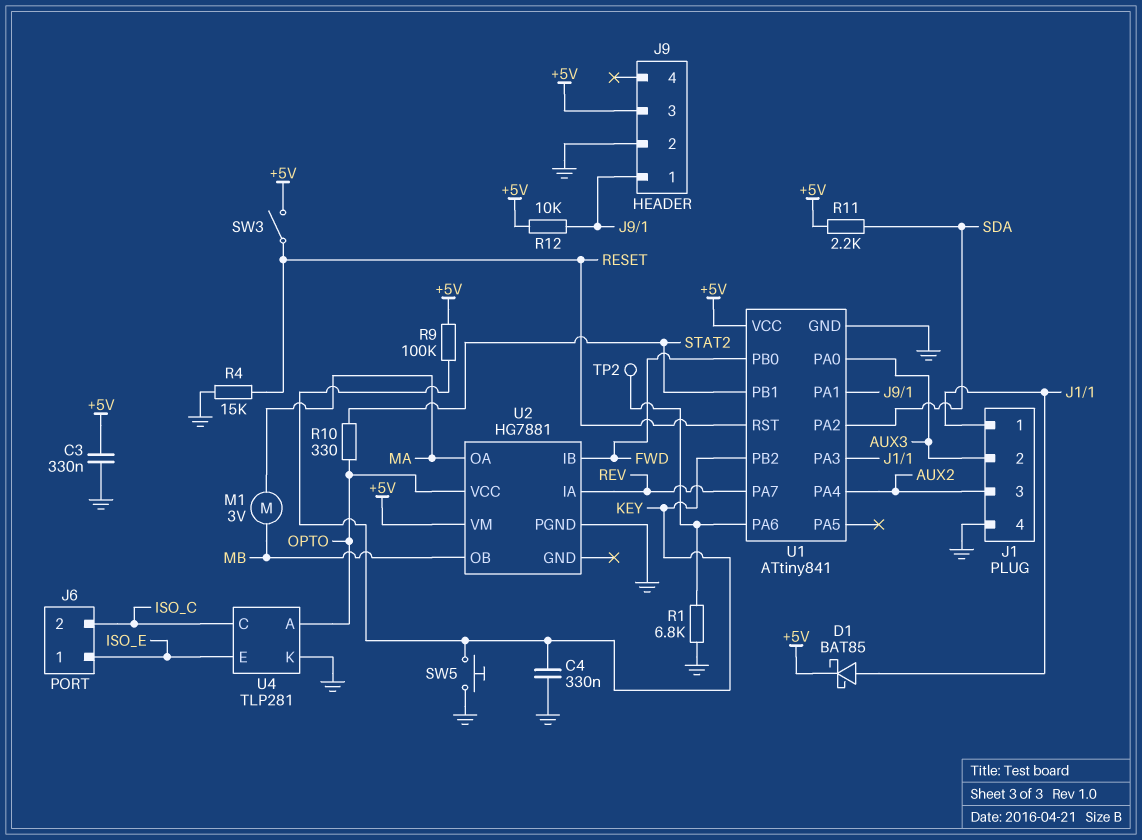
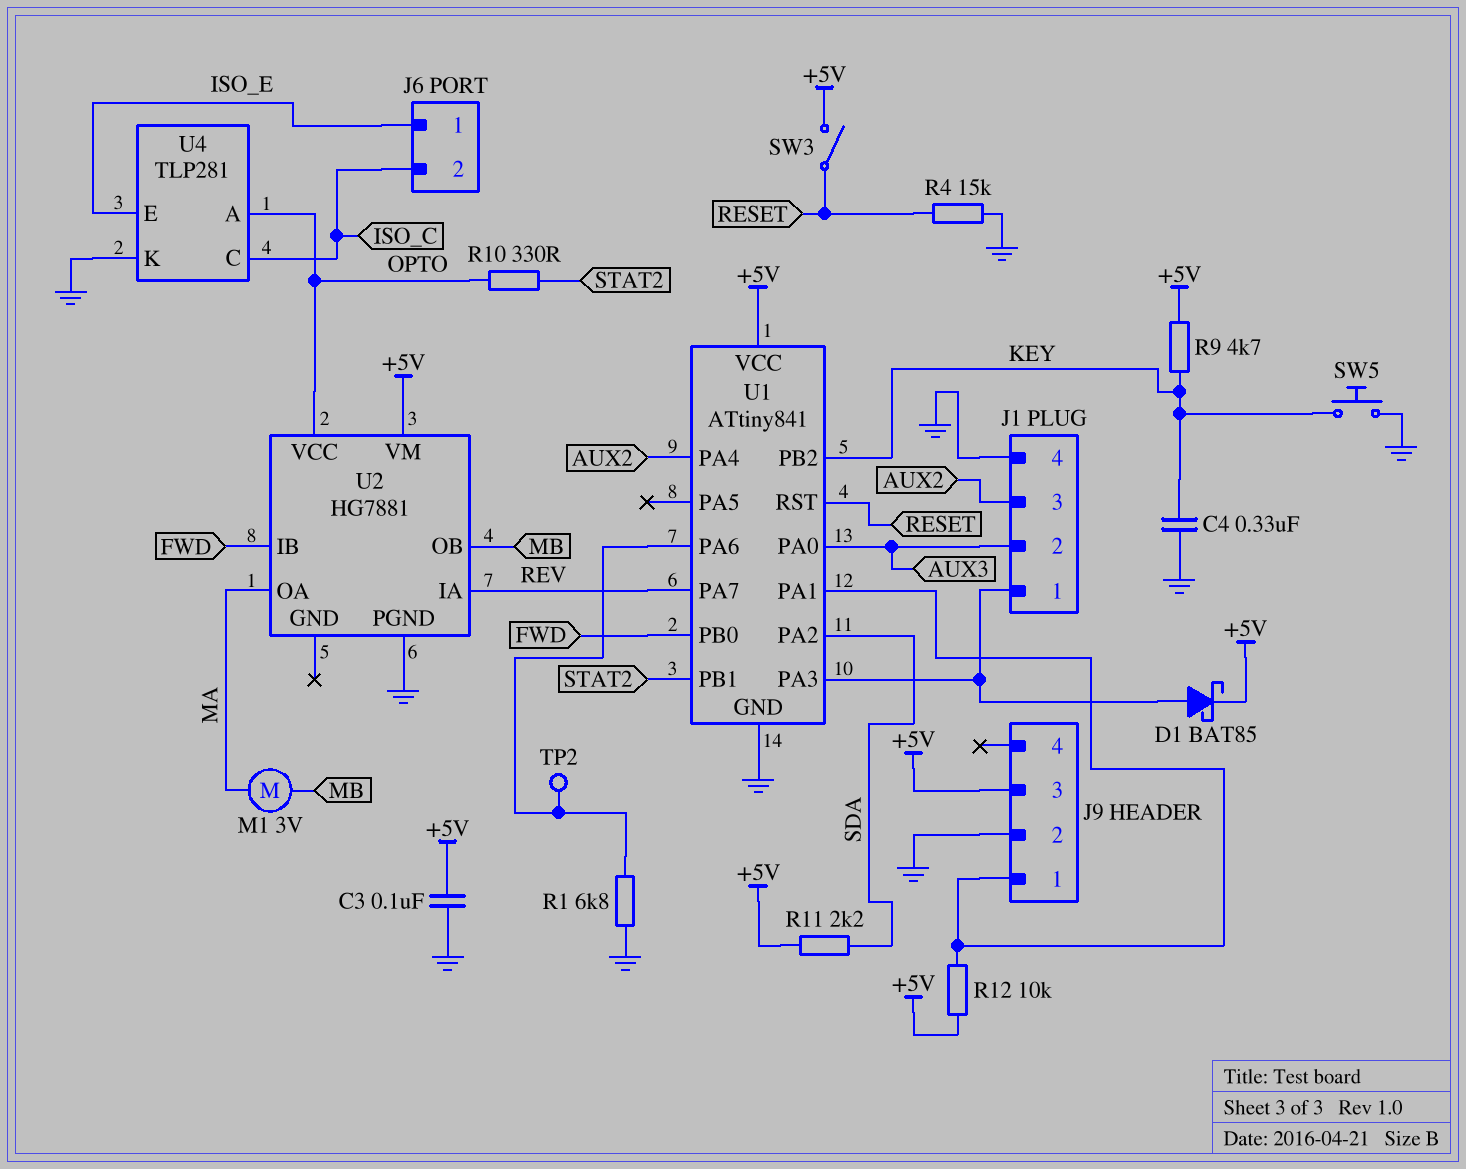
C3: 330nF (+5V, GND) -> 100nF (+5V, GND)
R9: 100k (+5V, KEY) -> 4.7k (+5V, KEY)

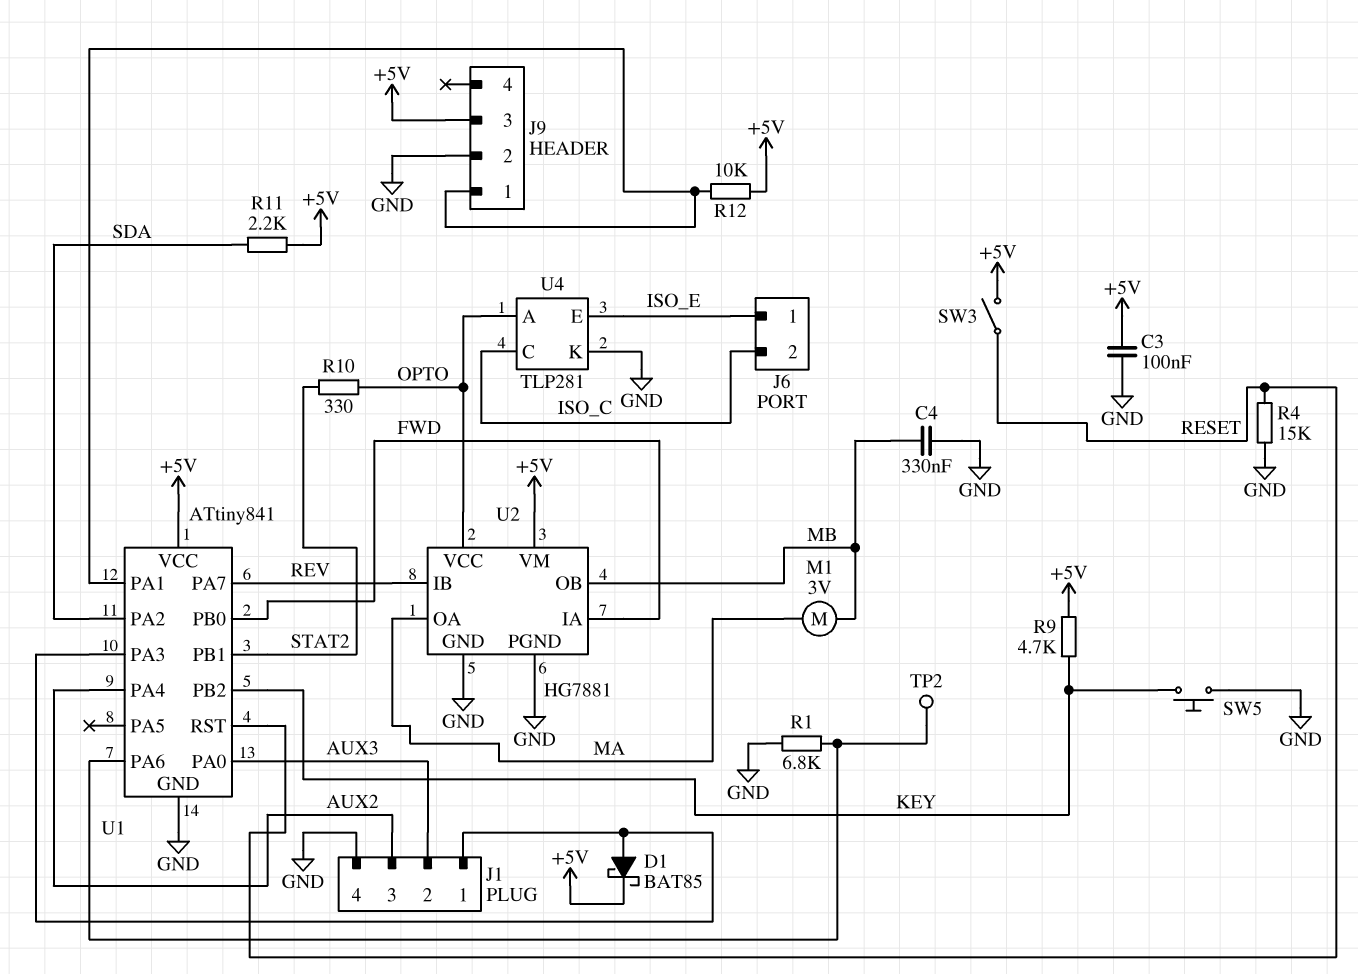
C4: 330nF (GND, KEY) -> 330nF (GND, MB)
U2 pin GND: none -> GND
U2 pin IA: REV -> FWD
U2 pin IB: FWD -> REV

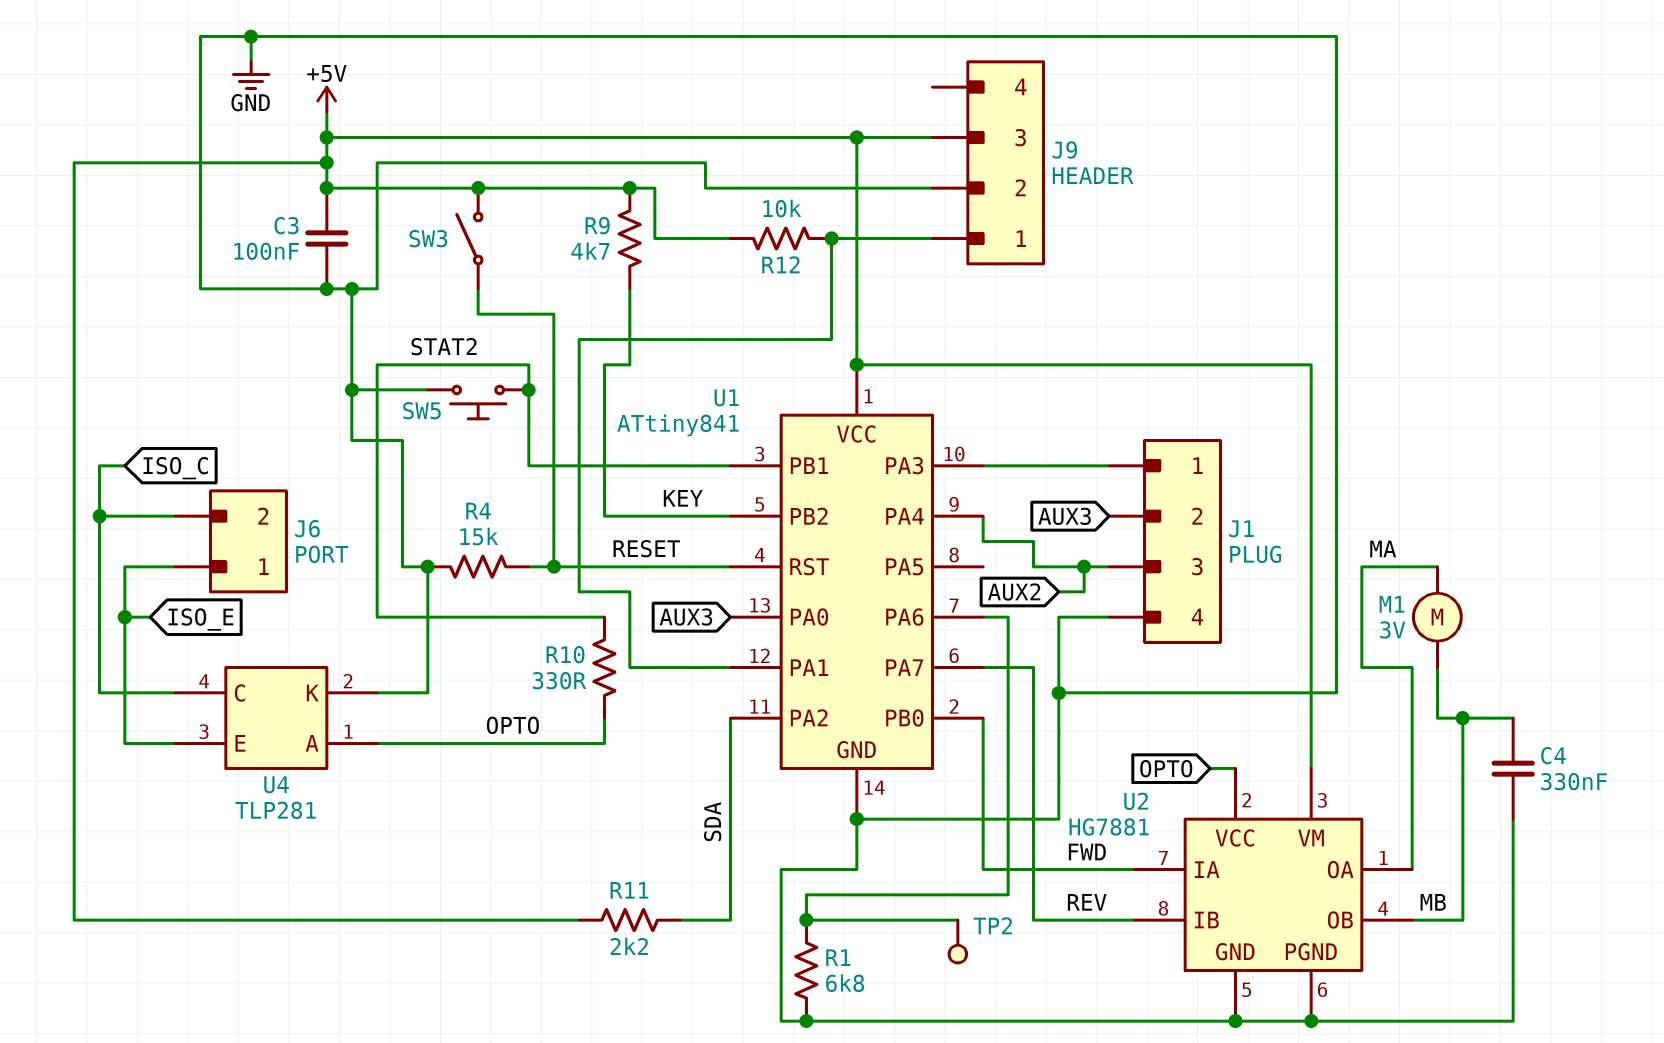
D1: schottky BAT85 (A J1/1, K +5V) -> none
SW5: button (GND, KEY) -> button (GND, STAT2)

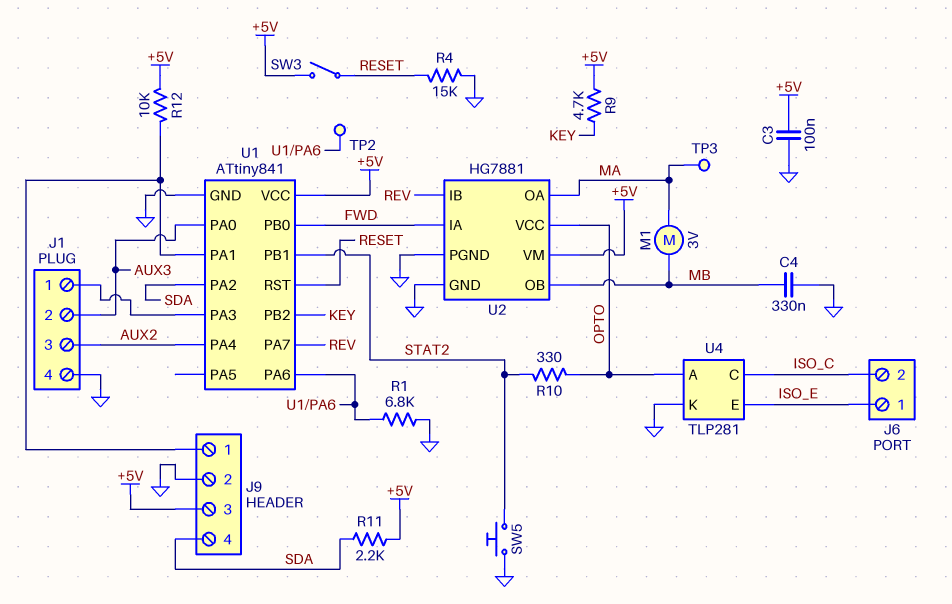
J9 pin 4: none -> SDA
TP3: none -> test point (MA)

